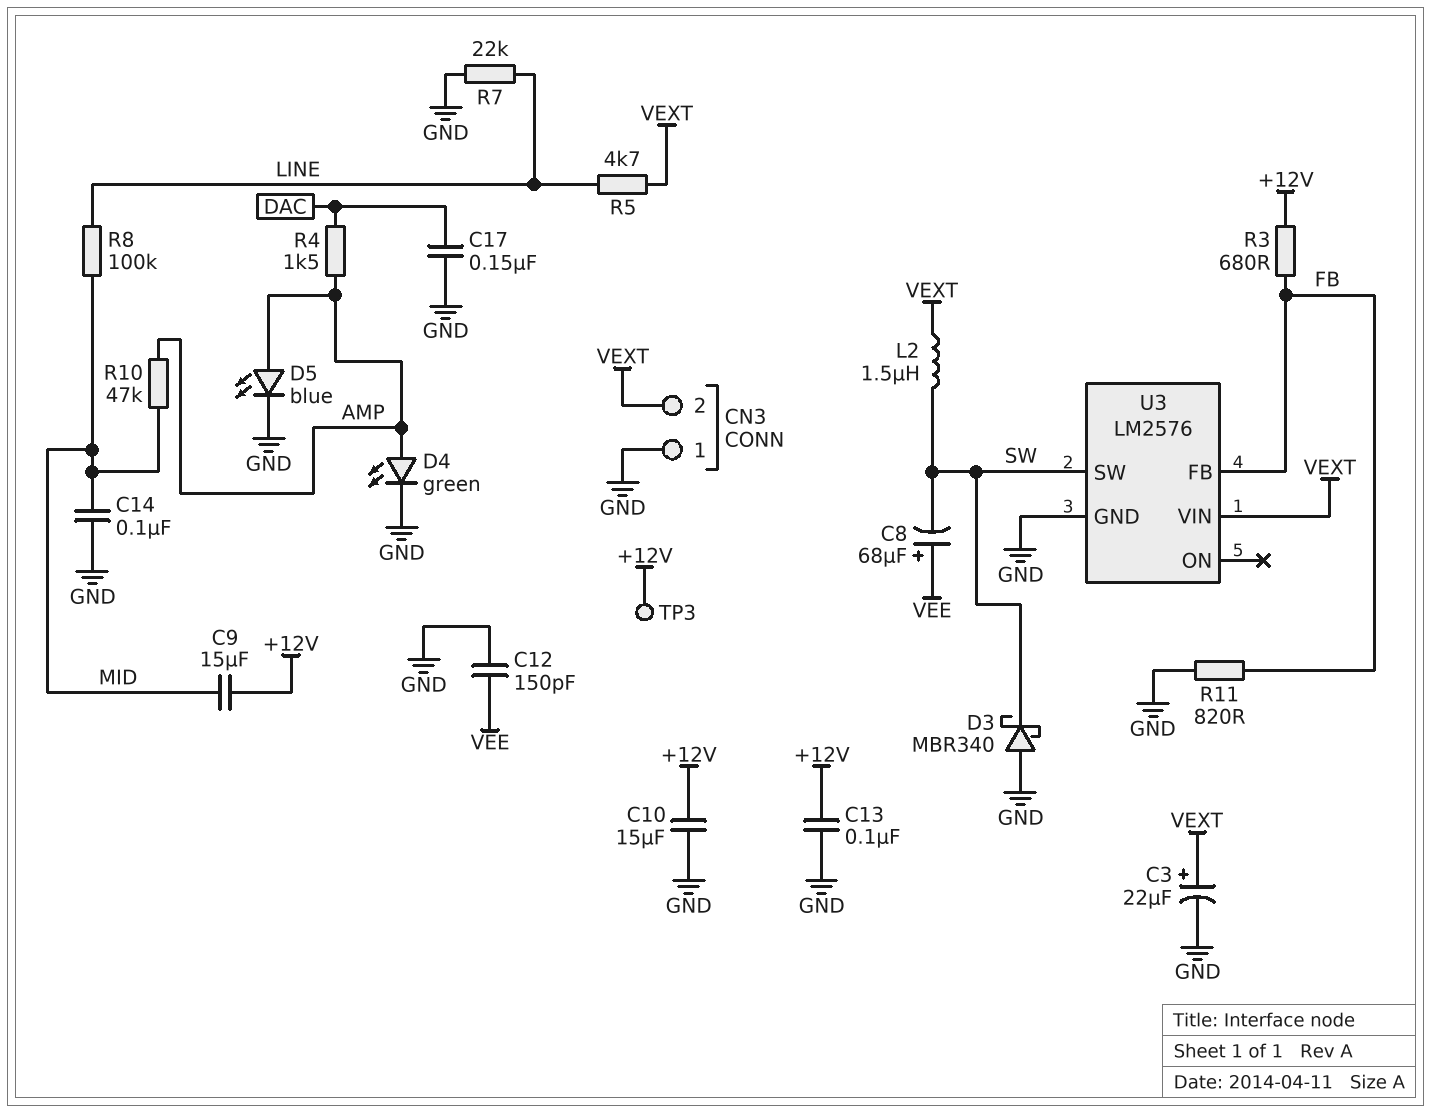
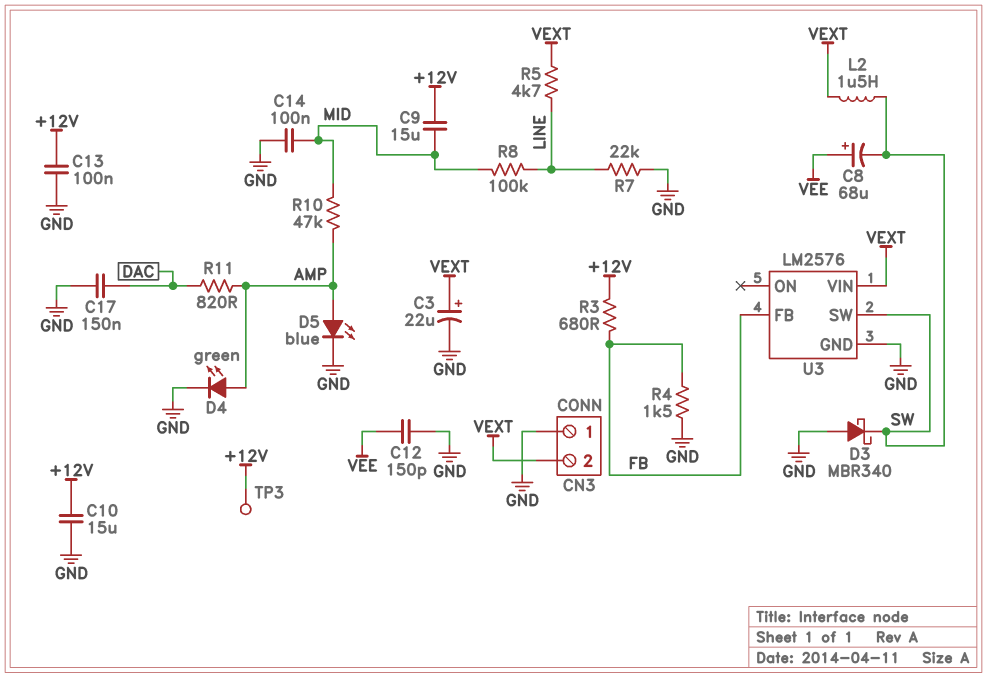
R4: 1.5k (AMP, DAC) -> 1.5k (FB, GND)
R11: 820 (FB, GND) -> 820 (AMP, DAC)

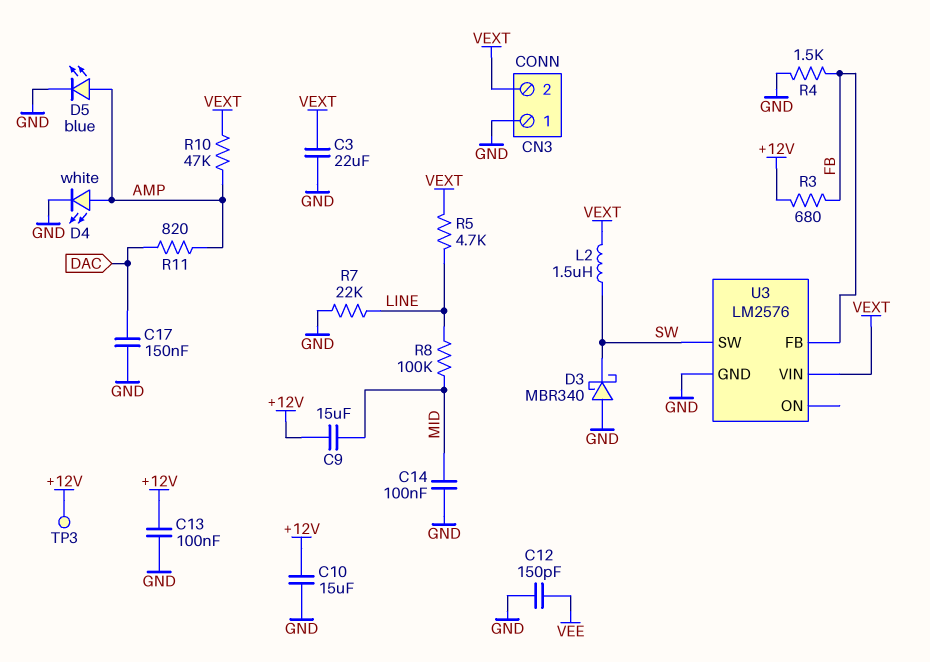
C3: 22uF (plus VEXT, minus GND) -> 22uF (GND, VEXT)
C8: 68uF (plus VEE, minus SW) -> none
D4: LED green (A AMP, K GND) -> LED white (A AMP, K GND)
R10: 47k (AMP, MID) -> 47k (AMP, VEXT)

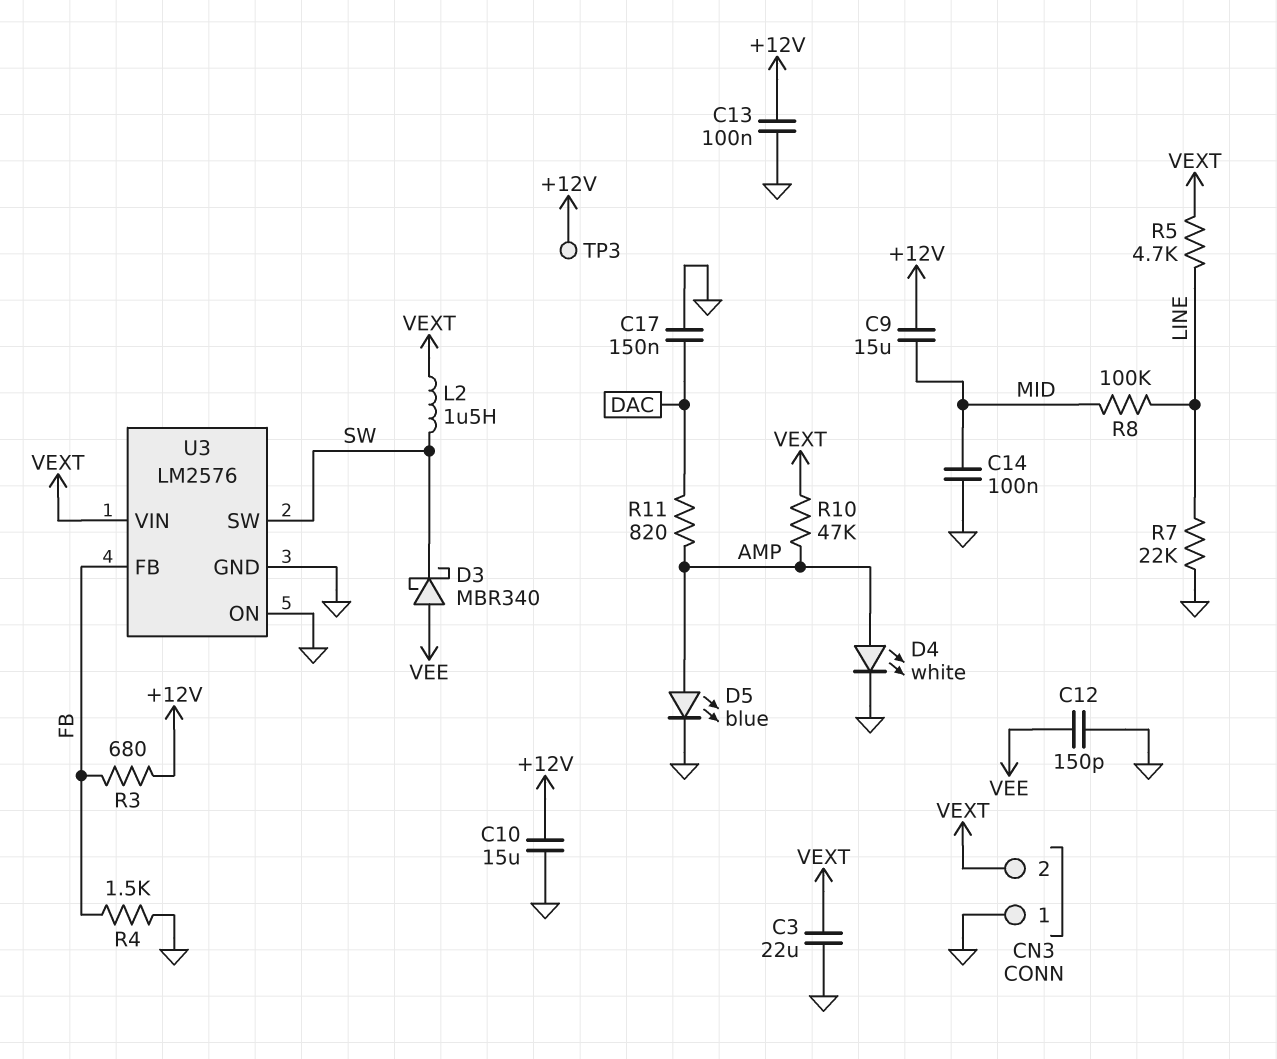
D3: schottky MBR340 (A GND, K SW) -> schottky MBR340 (A VEE, K SW)
U3 pin ON: none -> GND

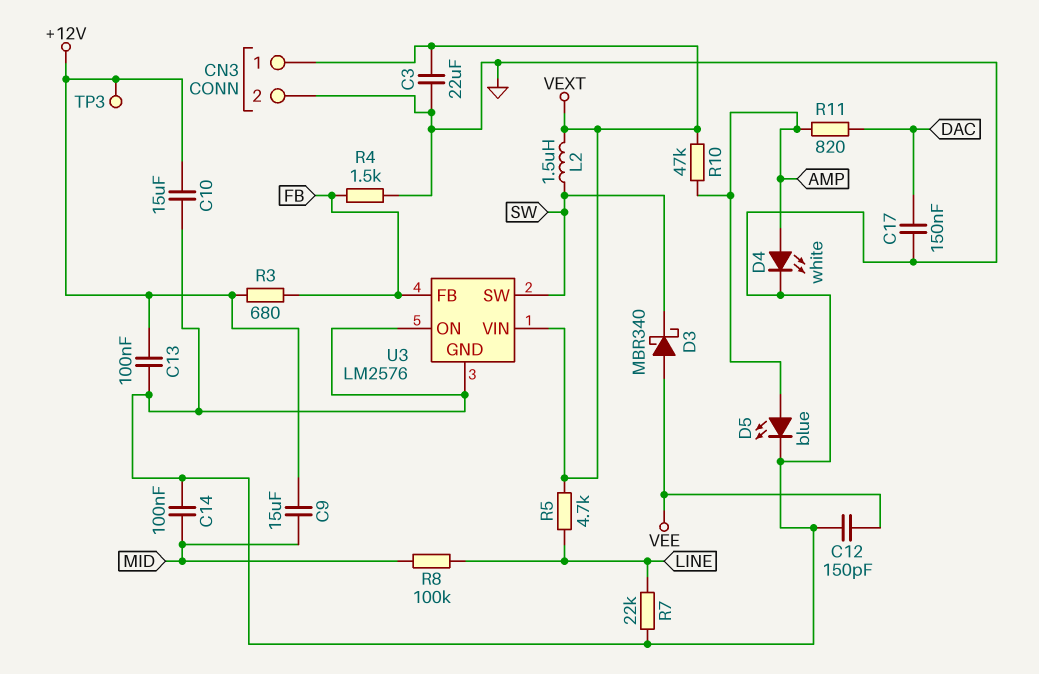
CN3 pin 1: GND -> VEXT
CN3 pin 2: VEXT -> GND

